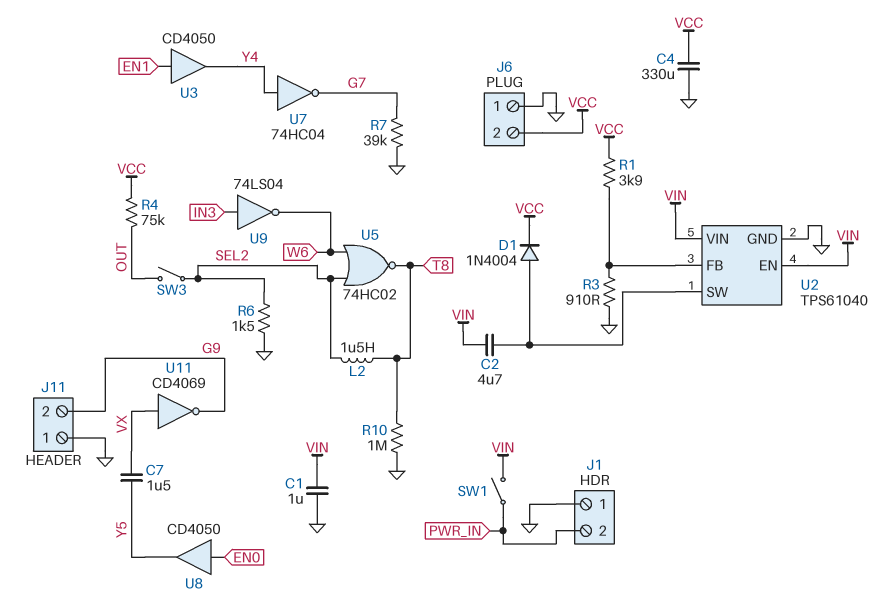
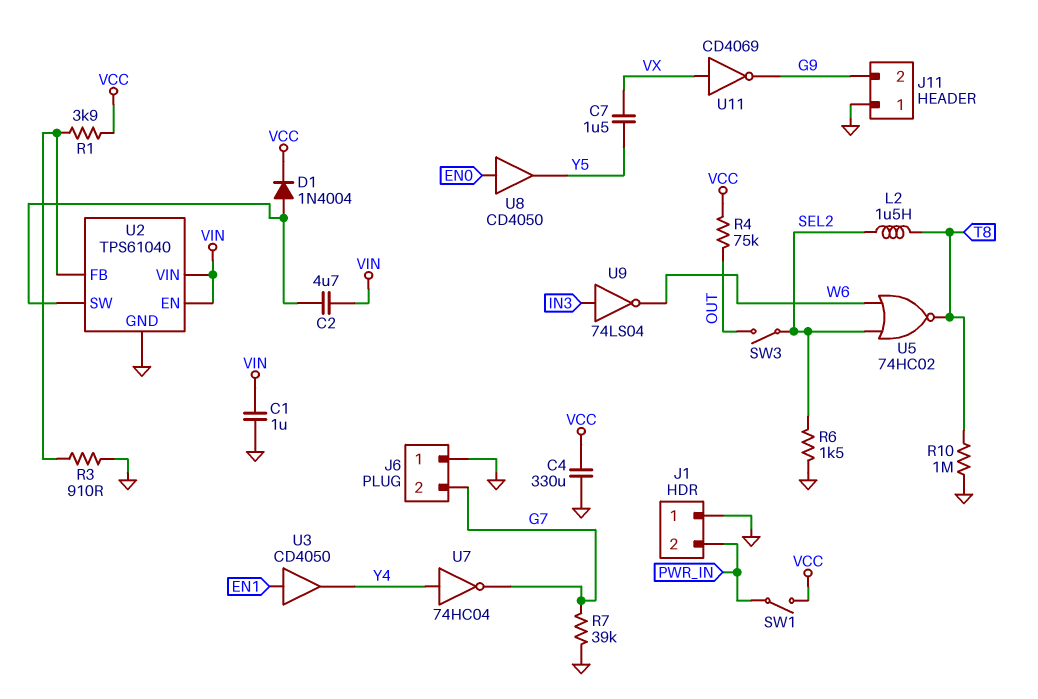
J6 pin 2: VCC -> G7
SW1: switch (PWR_IN, VIN) -> switch (PWR_IN, VCC)

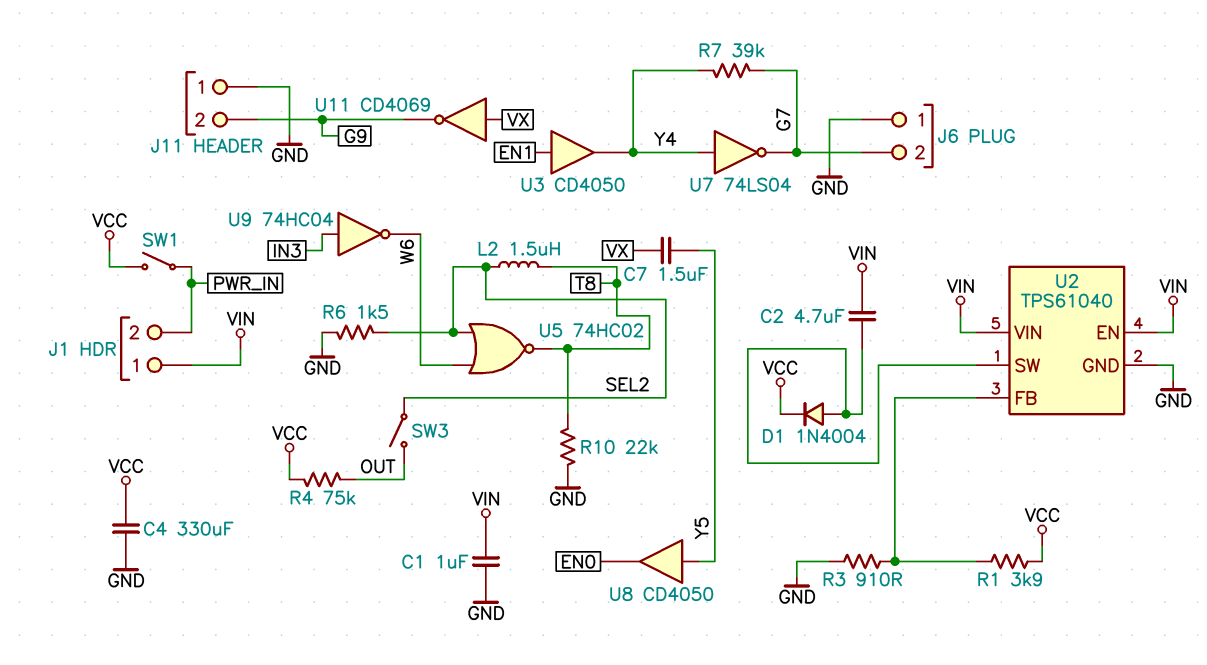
J1 pin 1: GND -> VIN
R7: 39k (G7, GND) -> 39k (G7, Y4)
R10: 1M (GND, T8) -> 22k (GND, T8)
U7: NOT 74HC04 (in Y4, out G7) -> NOT 74LS04 (in Y4, out G7)
U8: buffer CD4050 (in EN0, out Y5) -> buffer CD4050 (in Y5, out EN0)
U9: NOT 74LS04 (in IN3, out W6) -> NOT 74HC04 (in IN3, out W6)

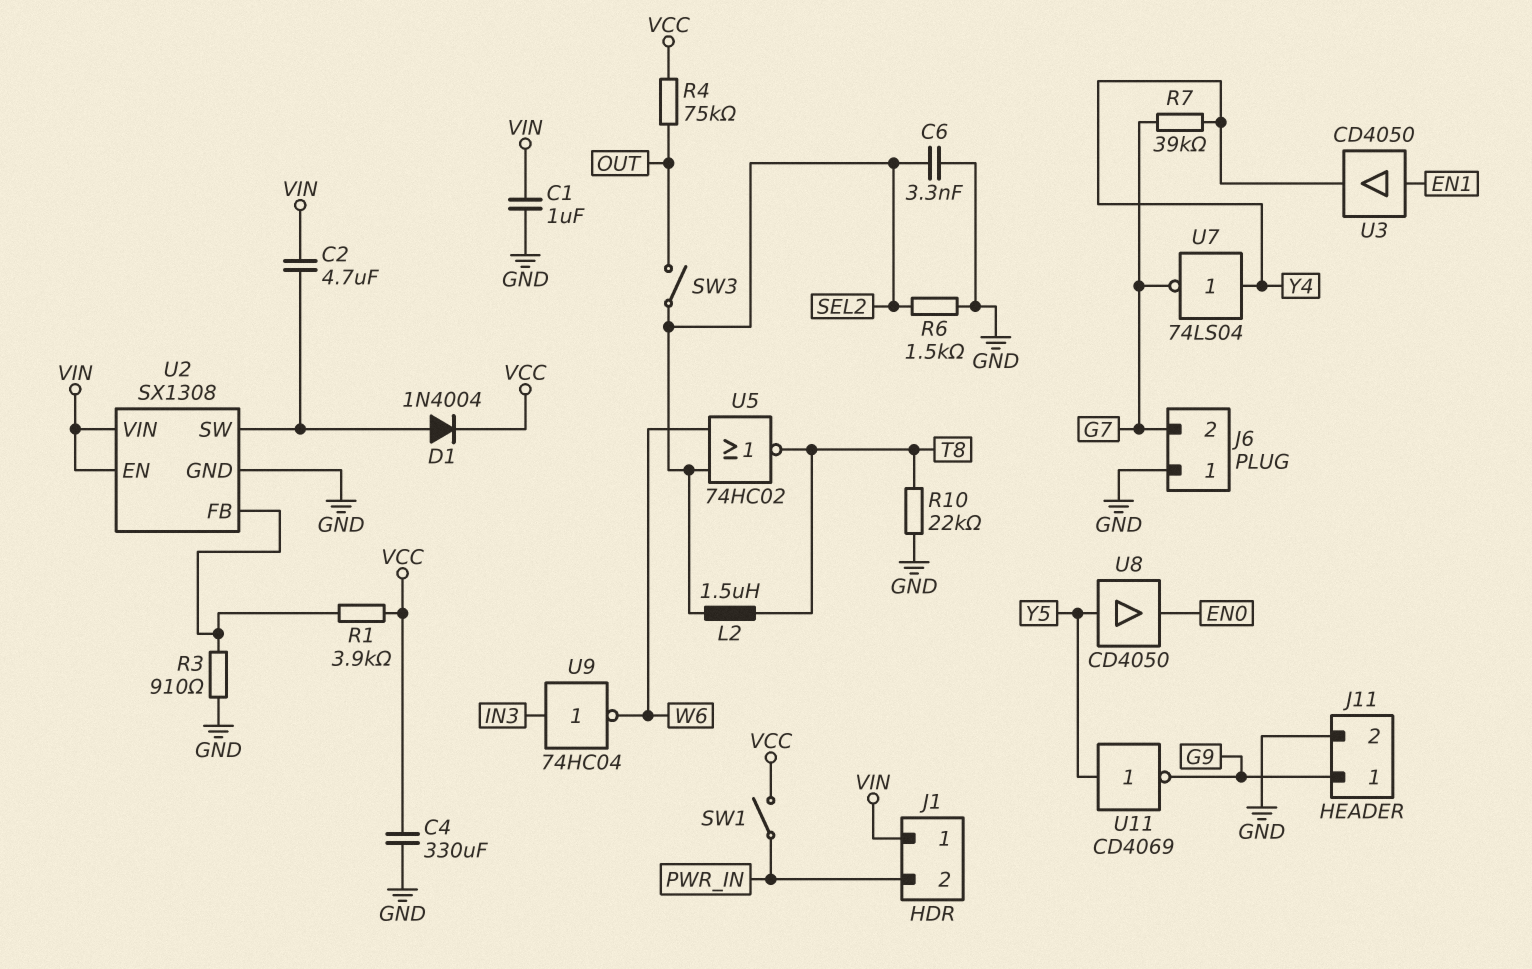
C6: none -> 3.3nF (GND, SEL2)
C7: 1.5uF (VX, Y5) -> none
J11 pin 1: GND -> G9
J11 pin 2: G9 -> GND
U2: TPS61040 -> SX1308
U11: NOT CD4069 (in VX, out G9) -> NOT CD4069 (in Y5, out G9)

